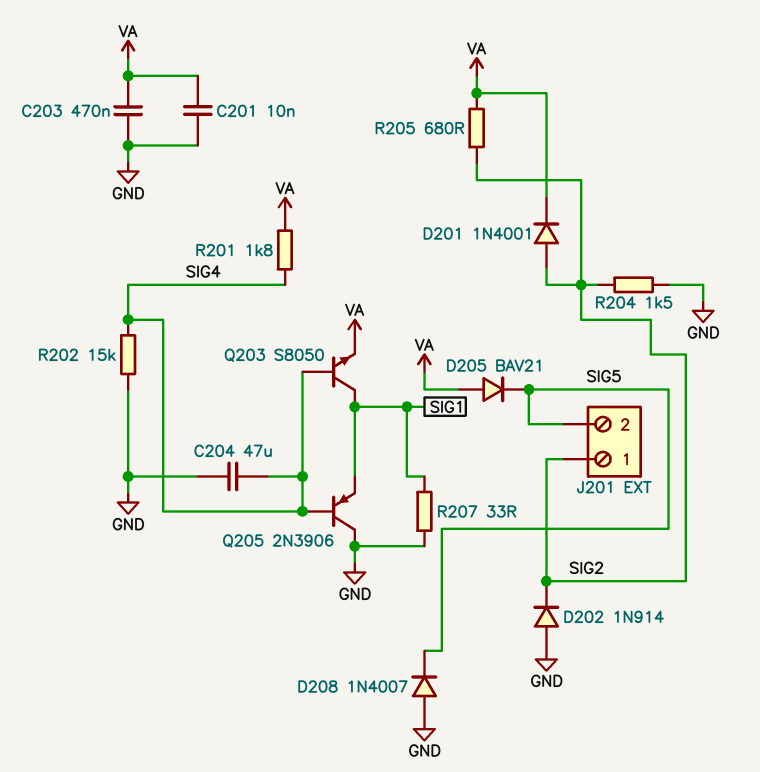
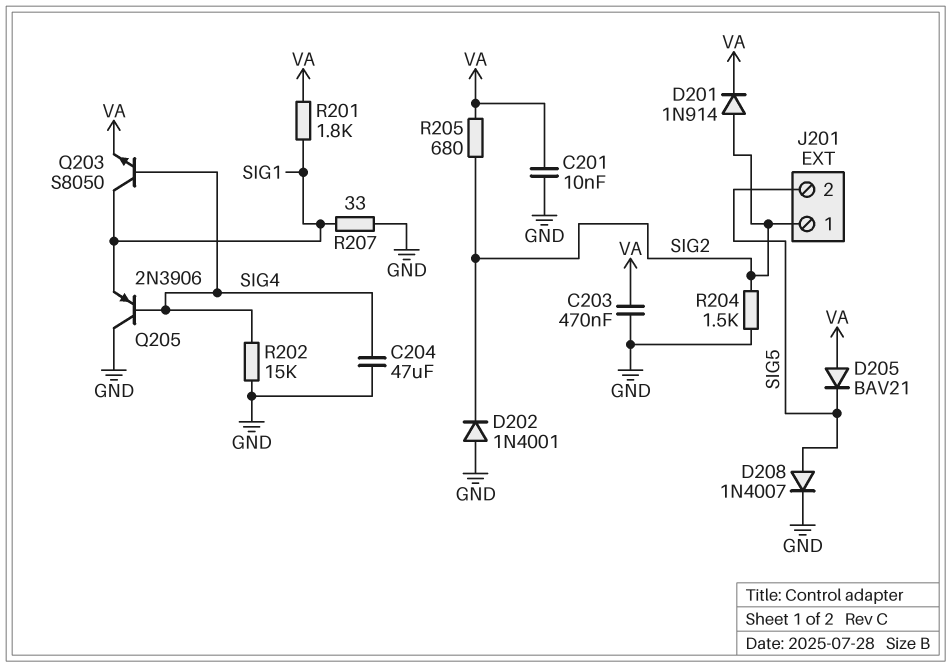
D201: diode 1N4001 (A SIG2, K VA) -> diode 1N914 (A SIG2, K VA)
D202: diode 1N914 (A GND, K SIG2) -> diode 1N4001 (A GND, K SIG2)
D208: diode 1N4007 (A GND, K SIG5) -> diode 1N4007 (A SIG5, K GND)
R201: 1.8k (SIG4, VA) -> 1.8k (SIG1, VA)

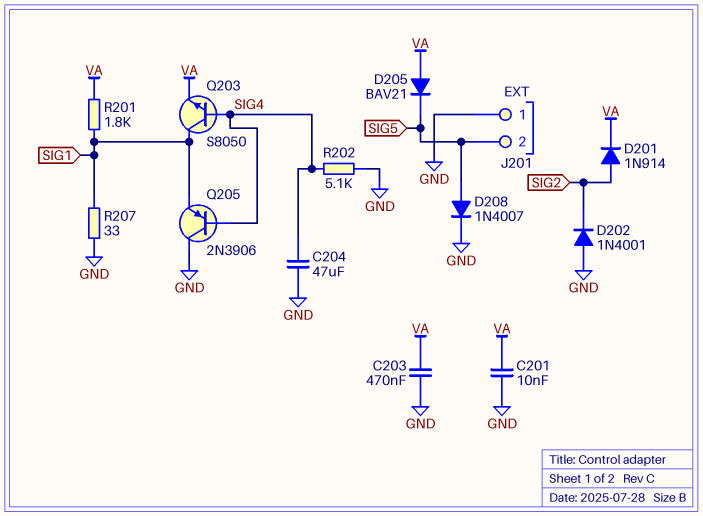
J201 pin 1: SIG2 -> GND
R202: 15k (GND, SIG4) -> 5.1k (GND, SIG4)
R204: 1.5k (GND, SIG2) -> none
R205: 680 (SIG2, VA) -> none

